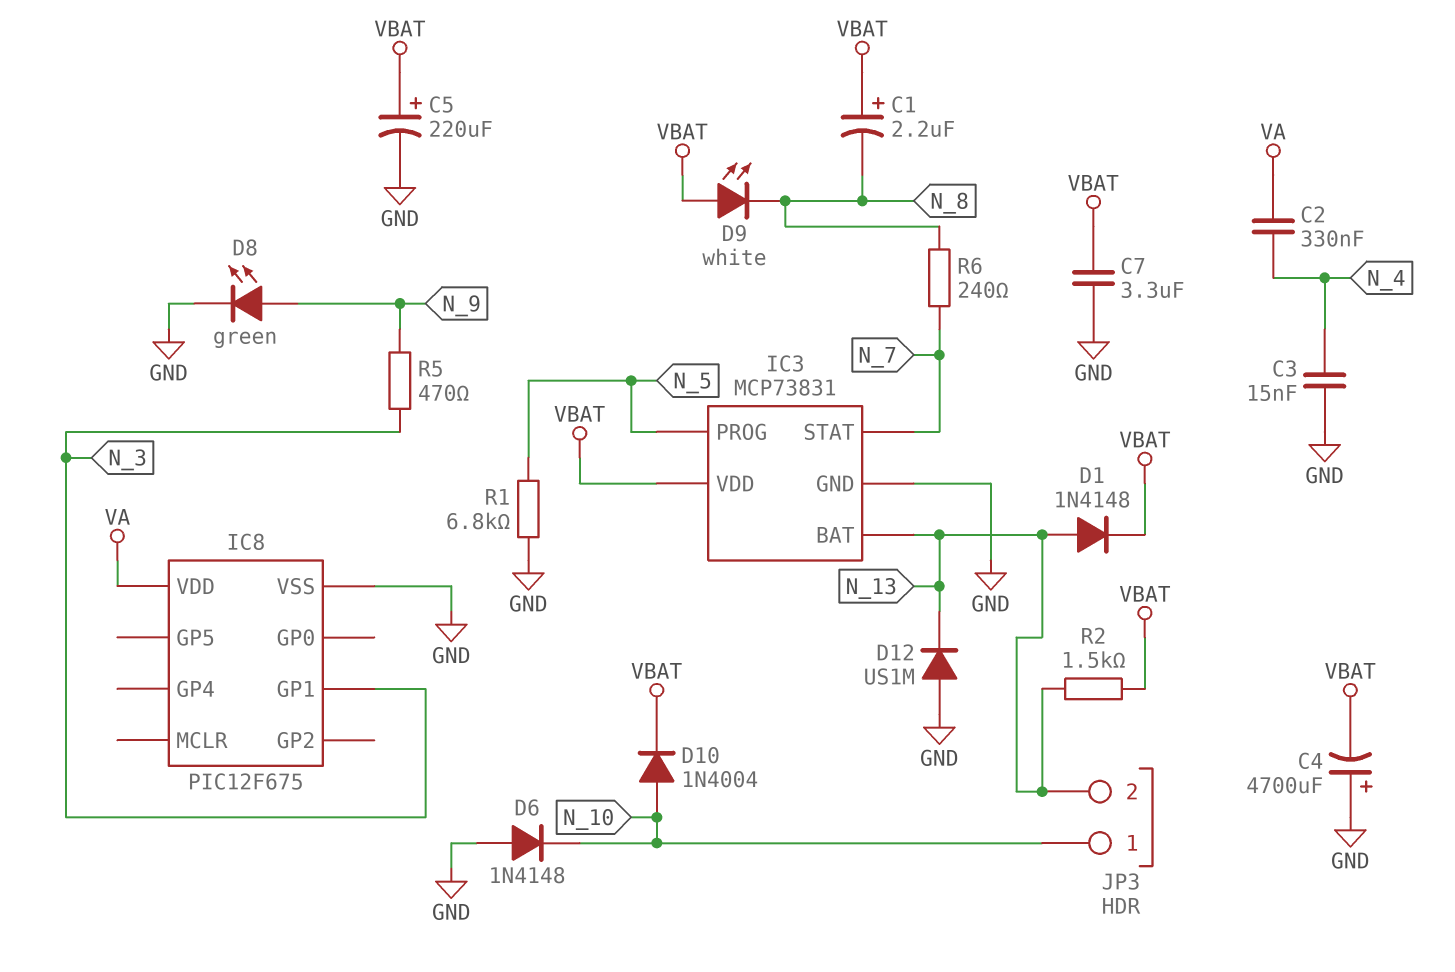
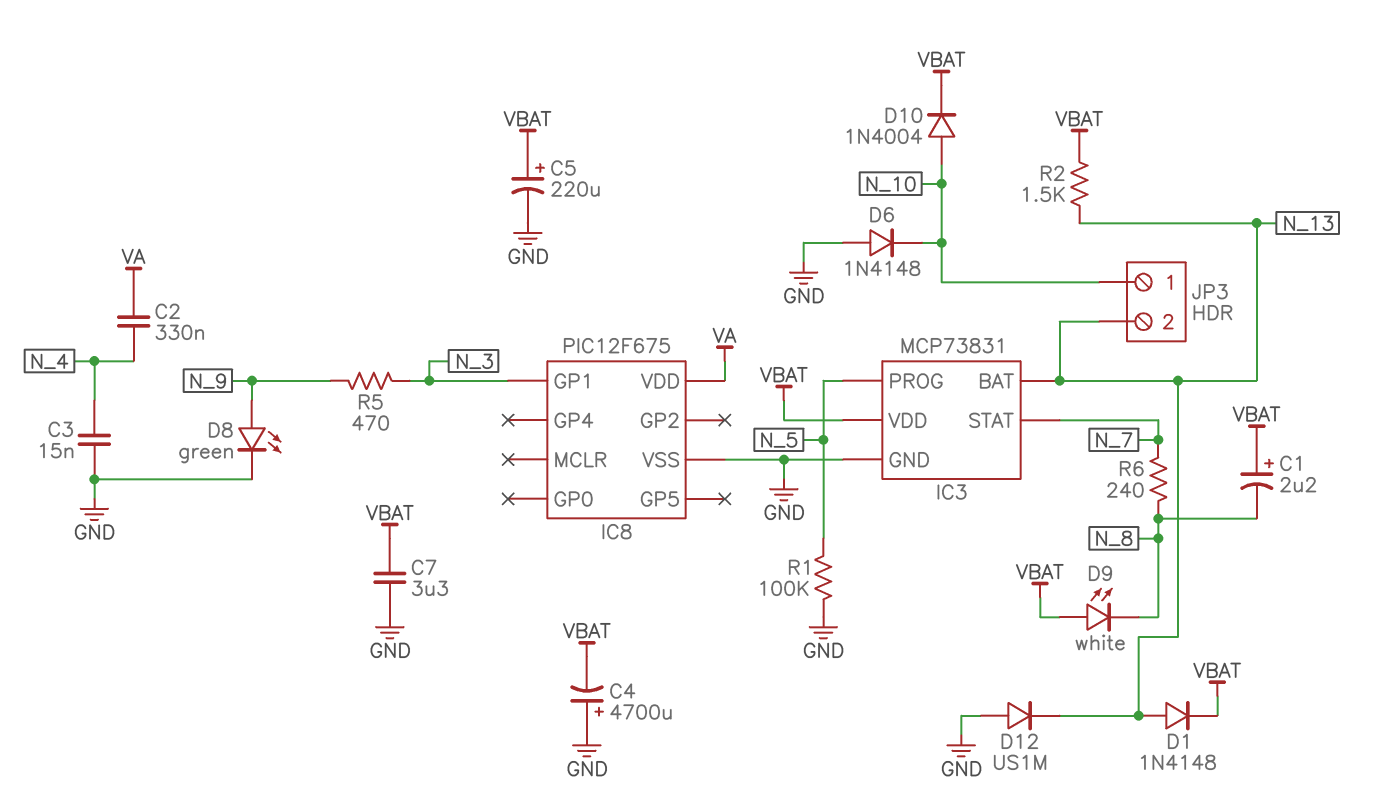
R1: 6.8k (GND, N_5) -> 100k (GND, N_5)

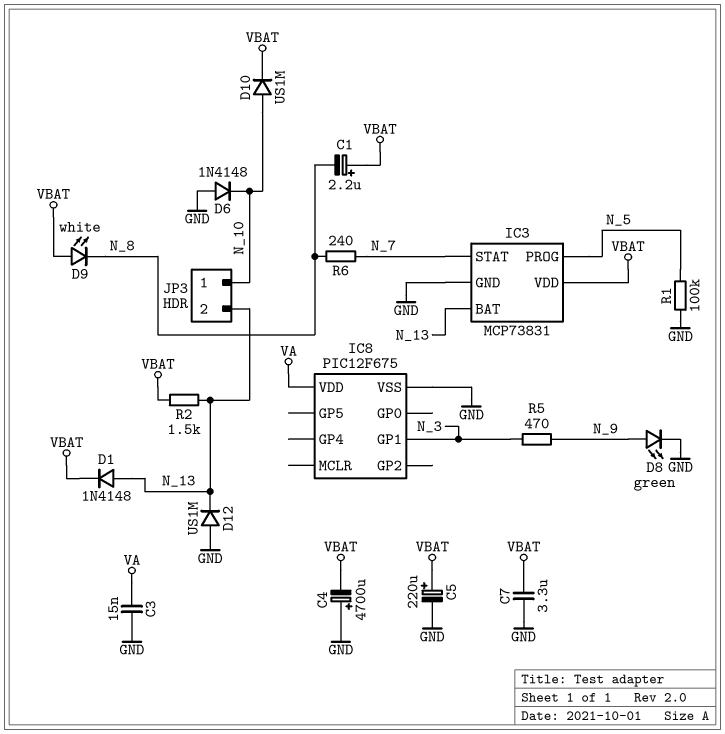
C2: 330nF (N_4, VA) -> none
C3: 15nF (GND, N_4) -> 15nF (GND, VA)
D10: diode 1N4004 (A N_10, K VBAT) -> diode US1M (A N_10, K VBAT)

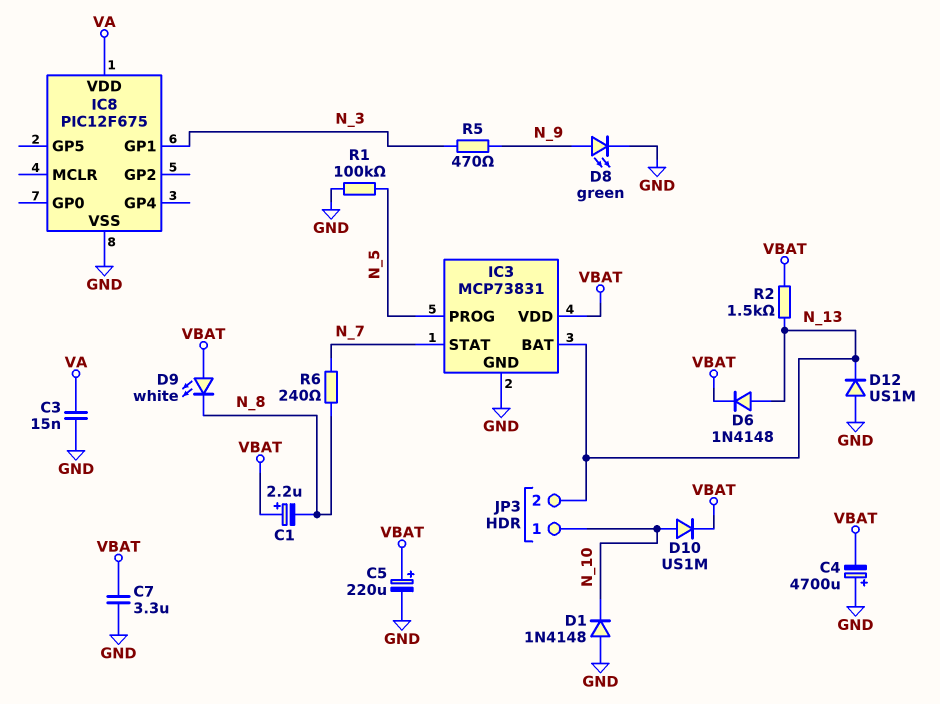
D1: diode 1N4148 (A N_13, K VBAT) -> diode 1N4148 (A GND, K N_10)
D6: diode 1N4148 (A GND, K N_10) -> diode 1N4148 (A N_13, K VBAT)

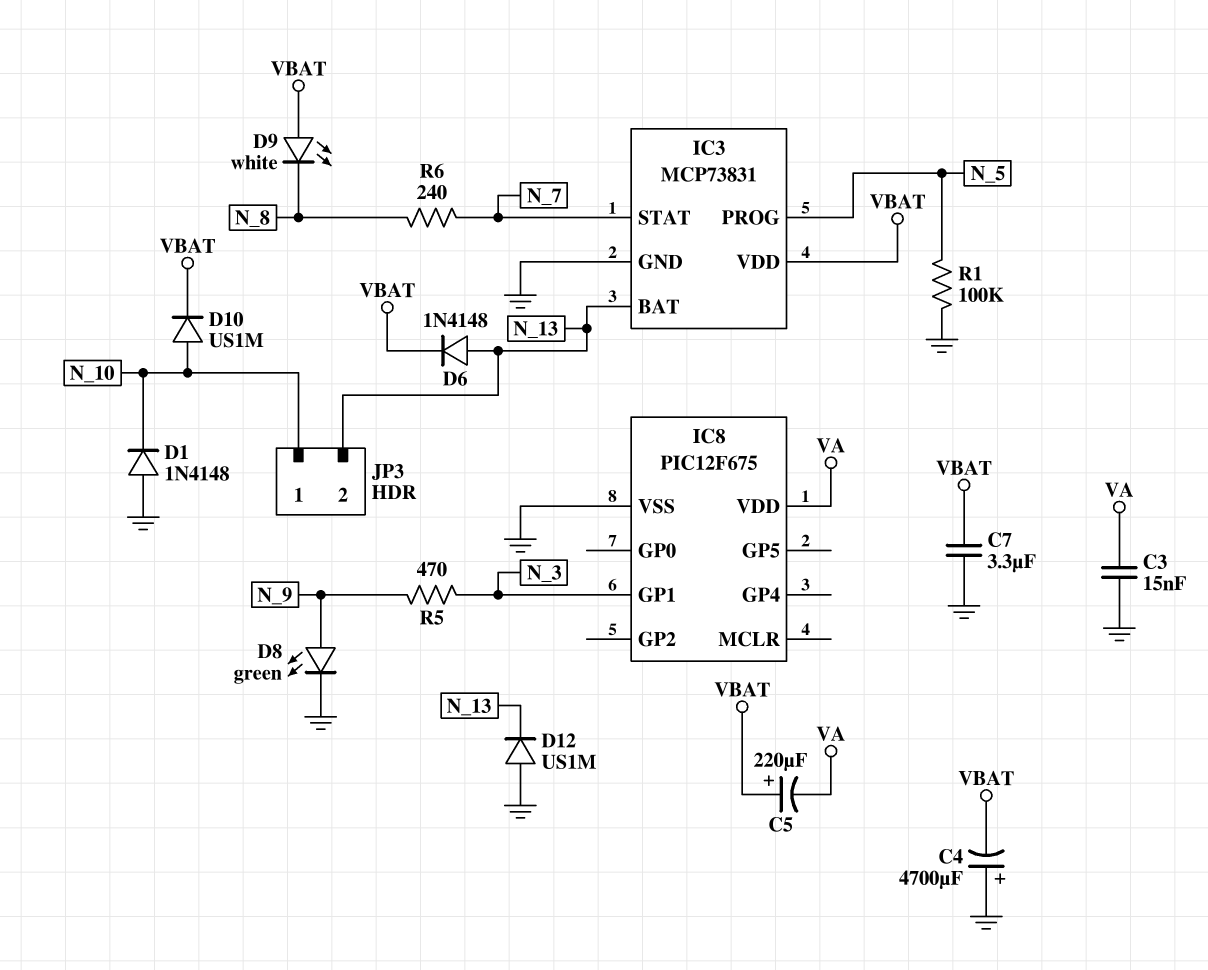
C1: 2.2uF (plus VBAT, minus N_8) -> none
C5: 220uF (plus VBAT, minus GND) -> 220uF (plus VBAT, minus VA)
R2: 1.5k (N_13, VBAT) -> none

